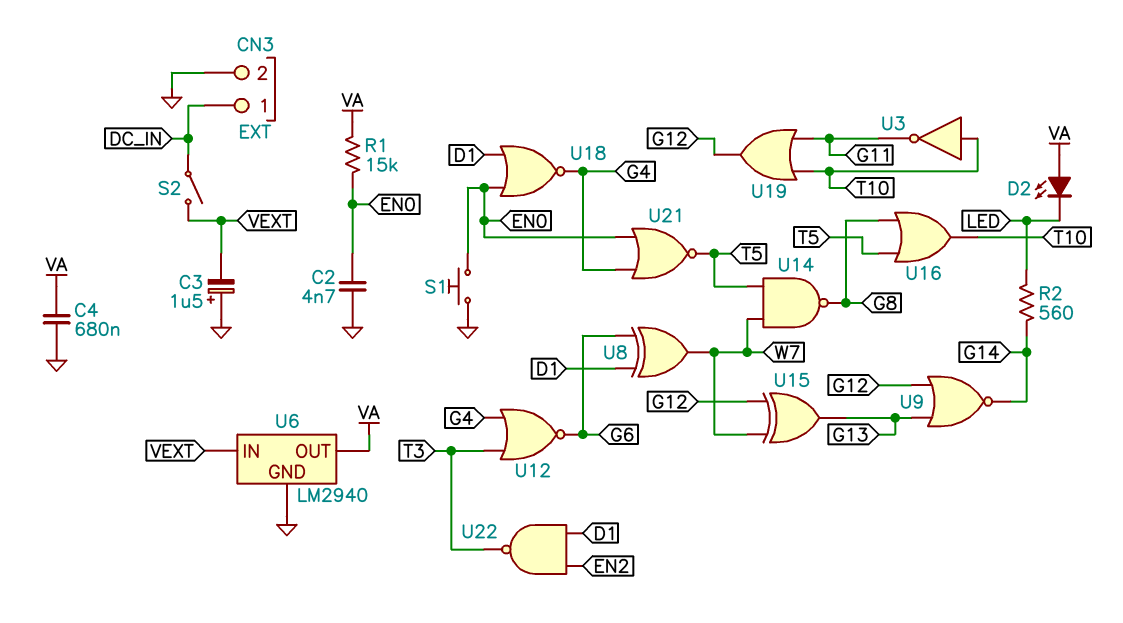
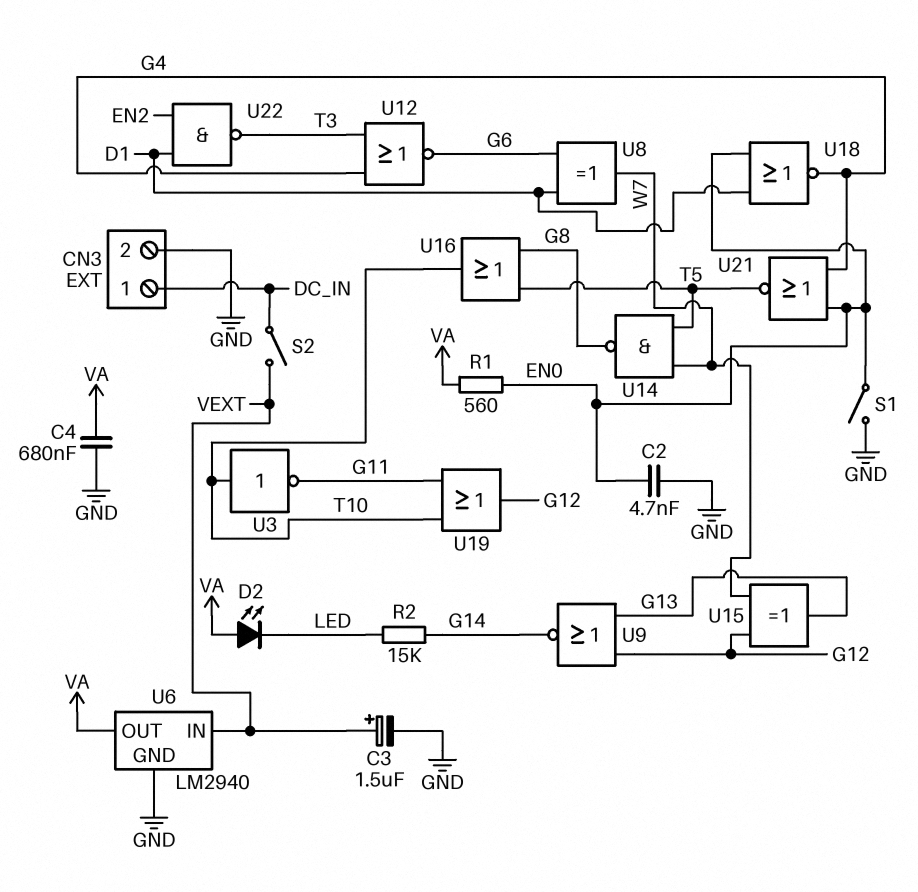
C3: 1.5uF (plus GND, minus VEXT) -> 1.5uF (plus VEXT, minus GND)
R1: 15k (EN0, VA) -> 560 (EN0, VA)
R2: 560 (G14, LED) -> 15k (G14, LED)
S1: button (EN0, GND) -> switch (EN0, GND)

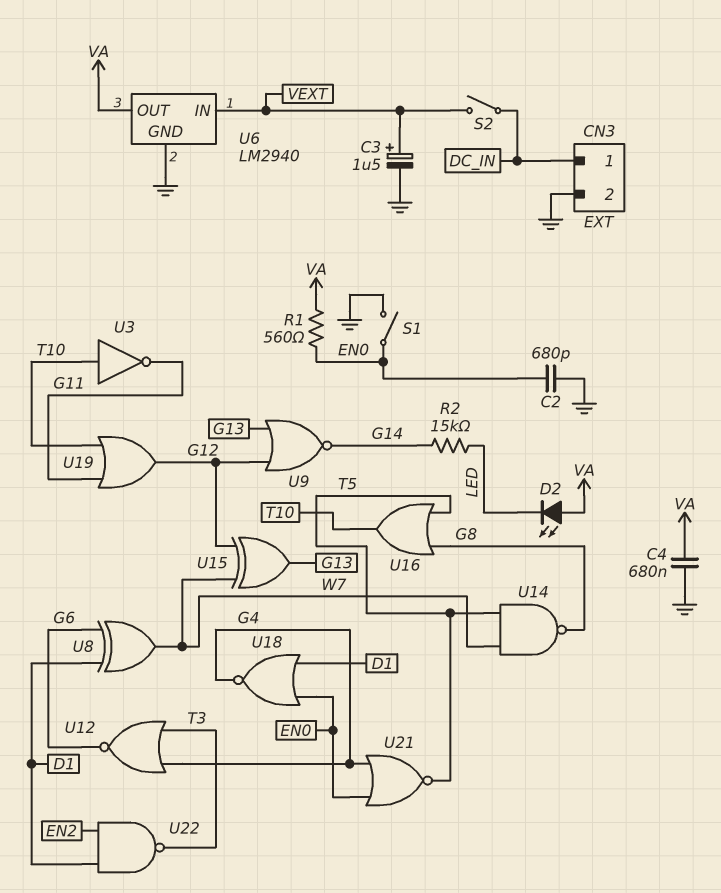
C2: 4.7nF (EN0, GND) -> 680pF (EN0, GND)

